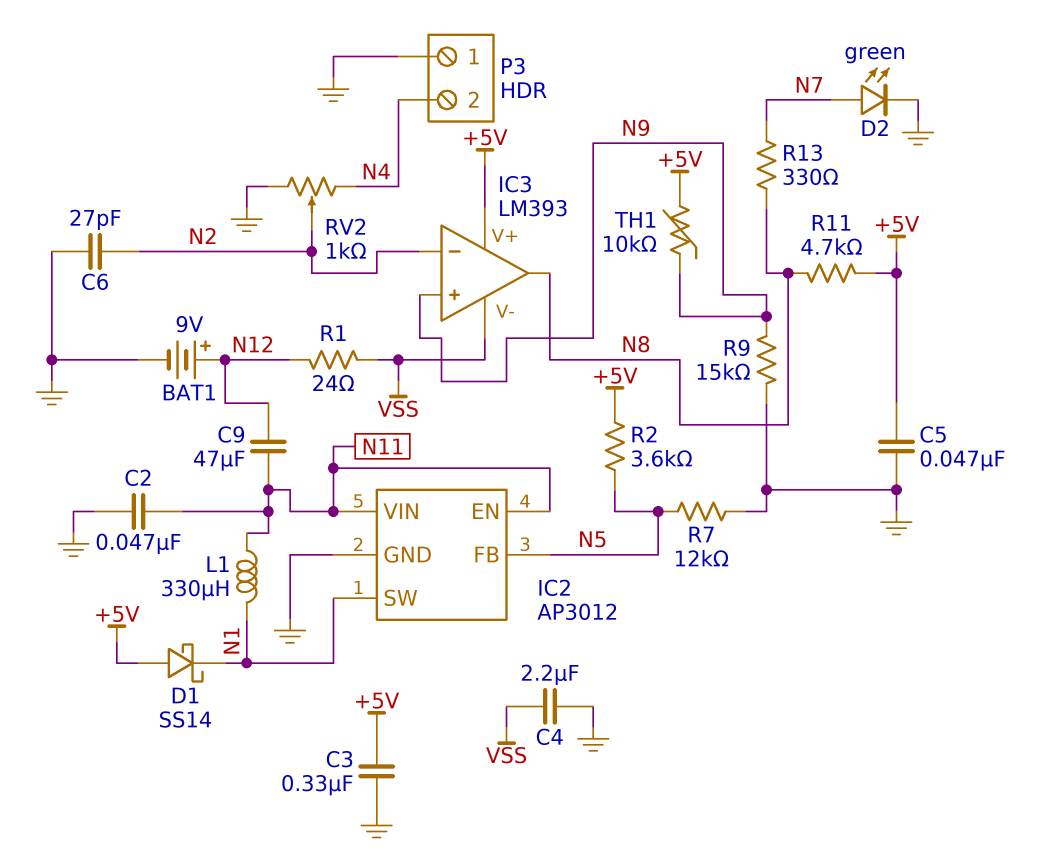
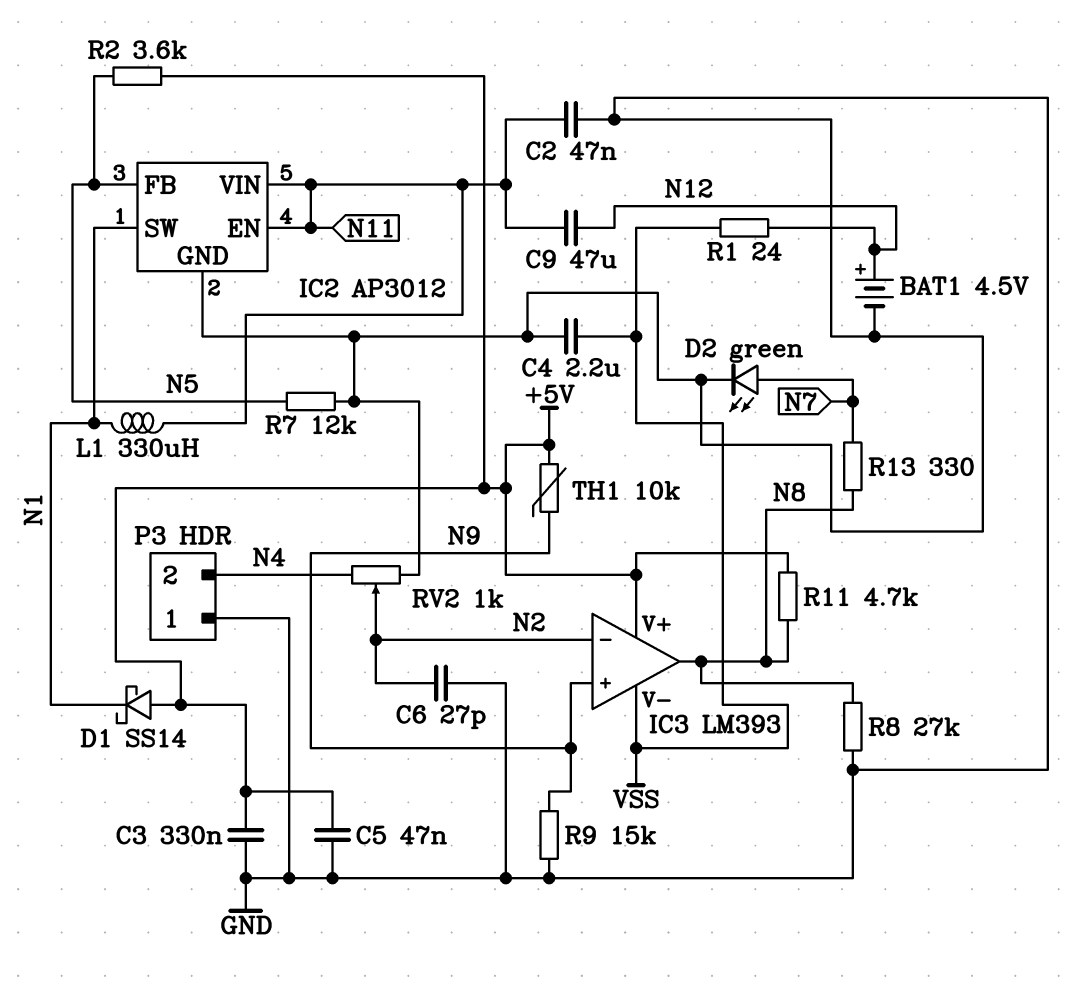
BAT1: 9V (plus N12, minus GND) -> 4.5V (plus N12, minus GND)
R8: none -> 27k (GND, N8)

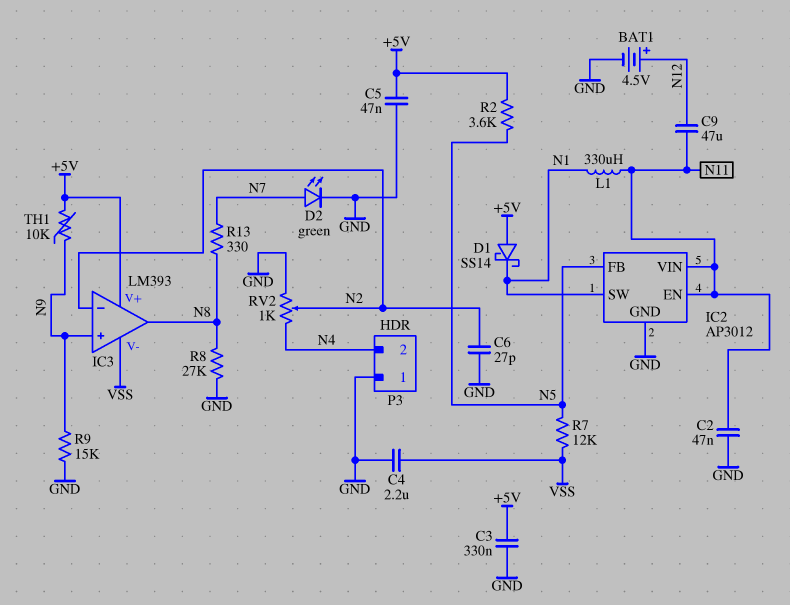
R1: 24 (N12, VSS) -> none
R7: 12k (GND, N5) -> 12k (N5, VSS)
R11: 4.7k (+5V, N8) -> none

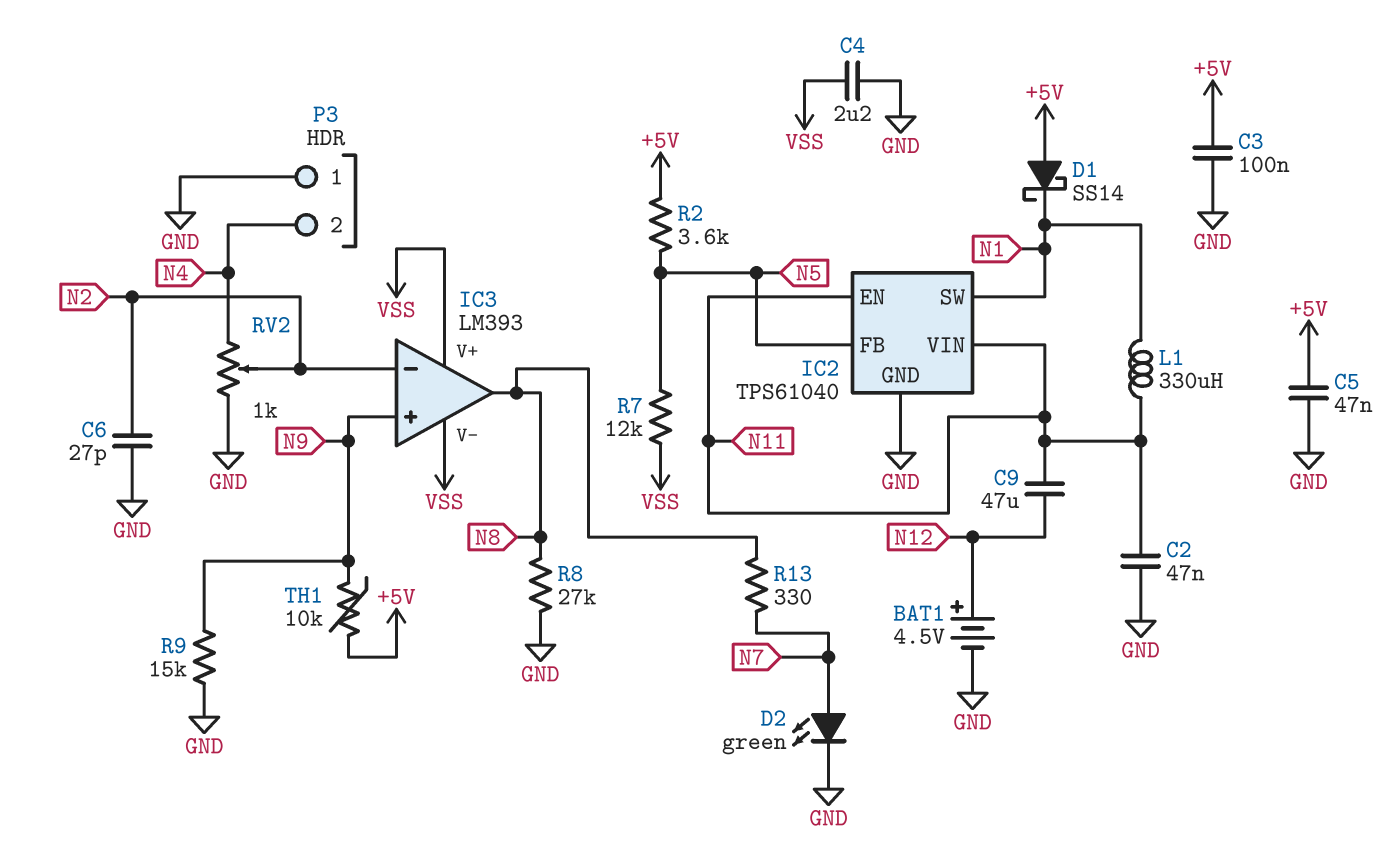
C3: 330nF (+5V, GND) -> 100nF (+5V, GND)
IC2: AP3012 -> TPS61040
IC3 pin V+: +5V -> VSS

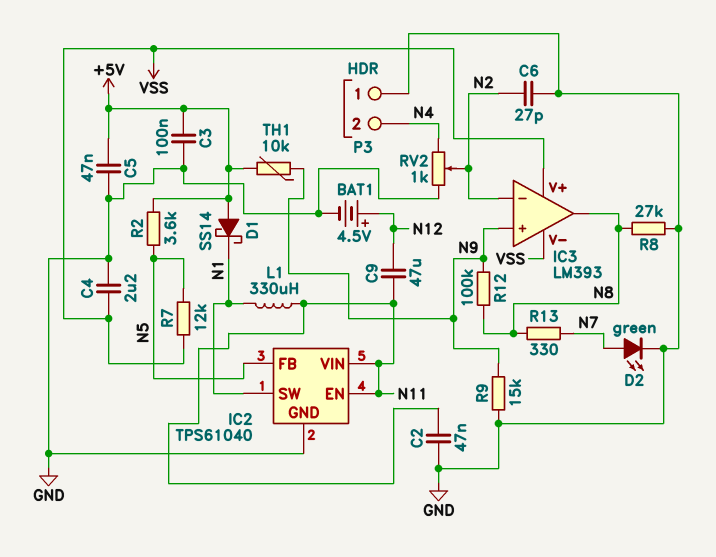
R12: none -> 100k (N8, N9)

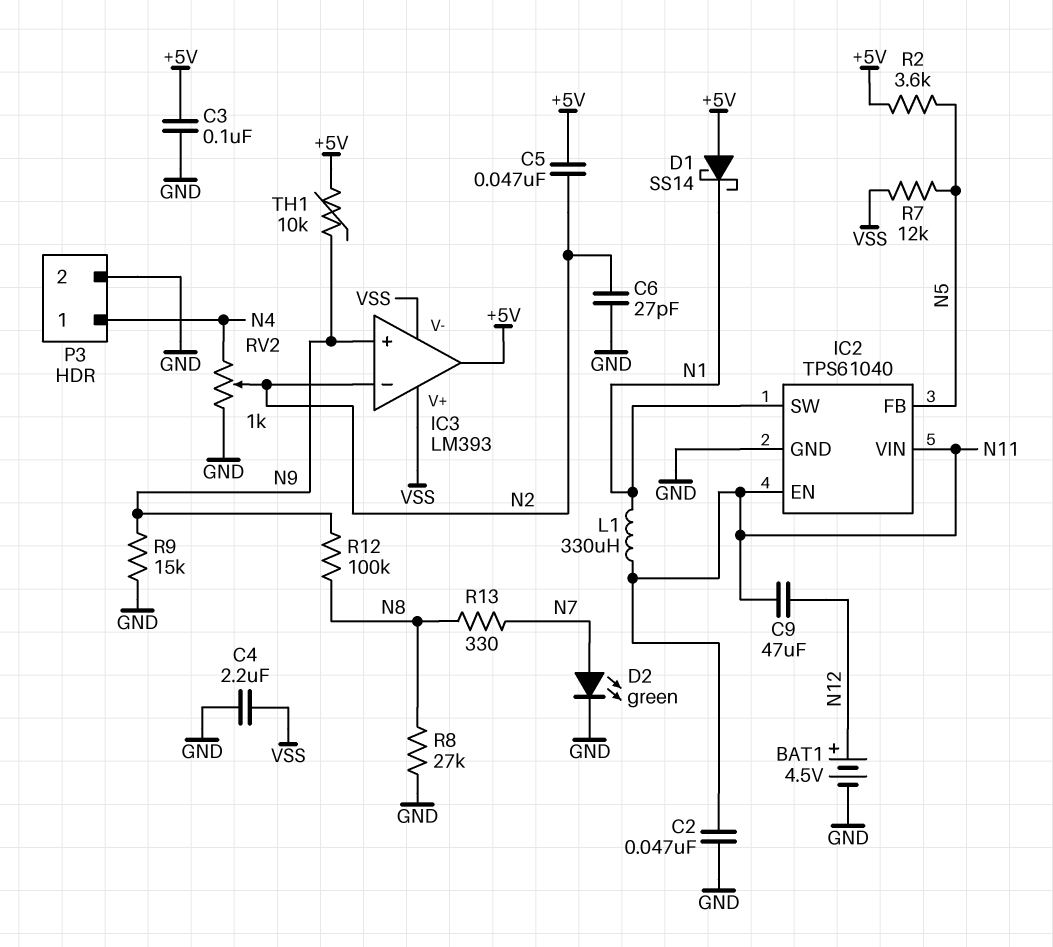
C5: 47nF (+5V, GND) -> 47nF (+5V, N2)
IC3 pin out: N8 -> +5V
P3 pin 1: GND -> N4
P3 pin 2: N4 -> GND

